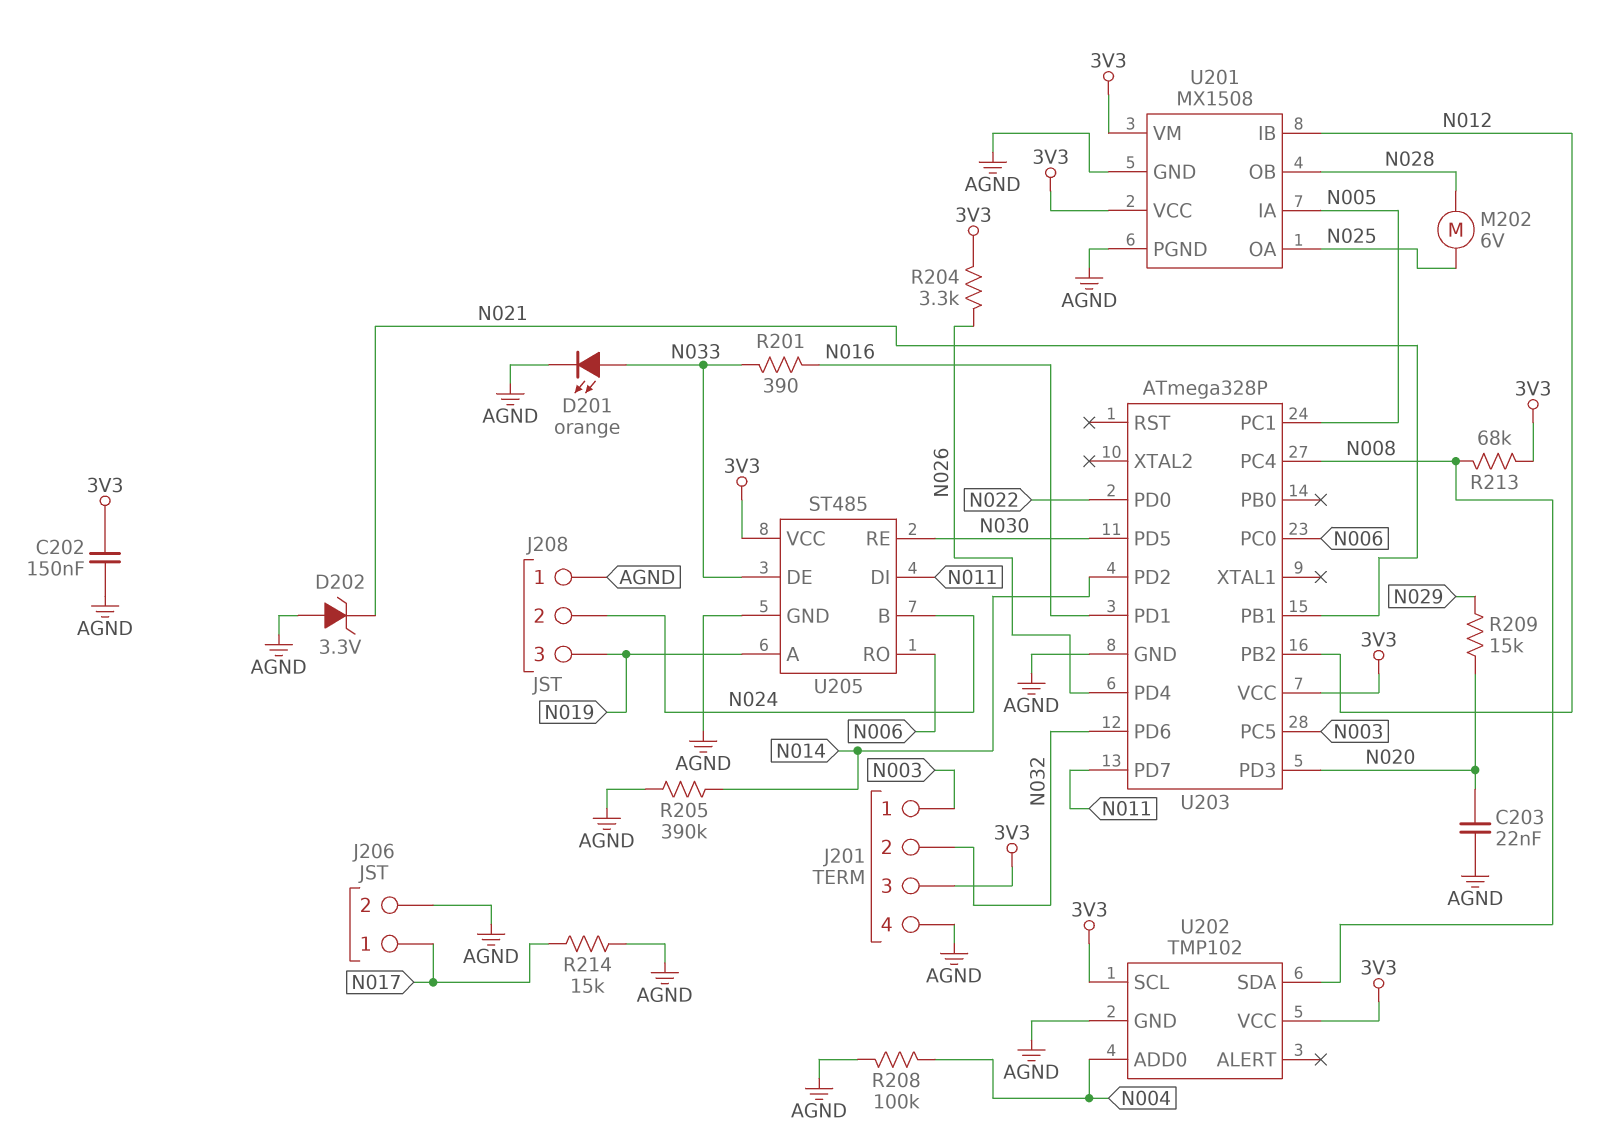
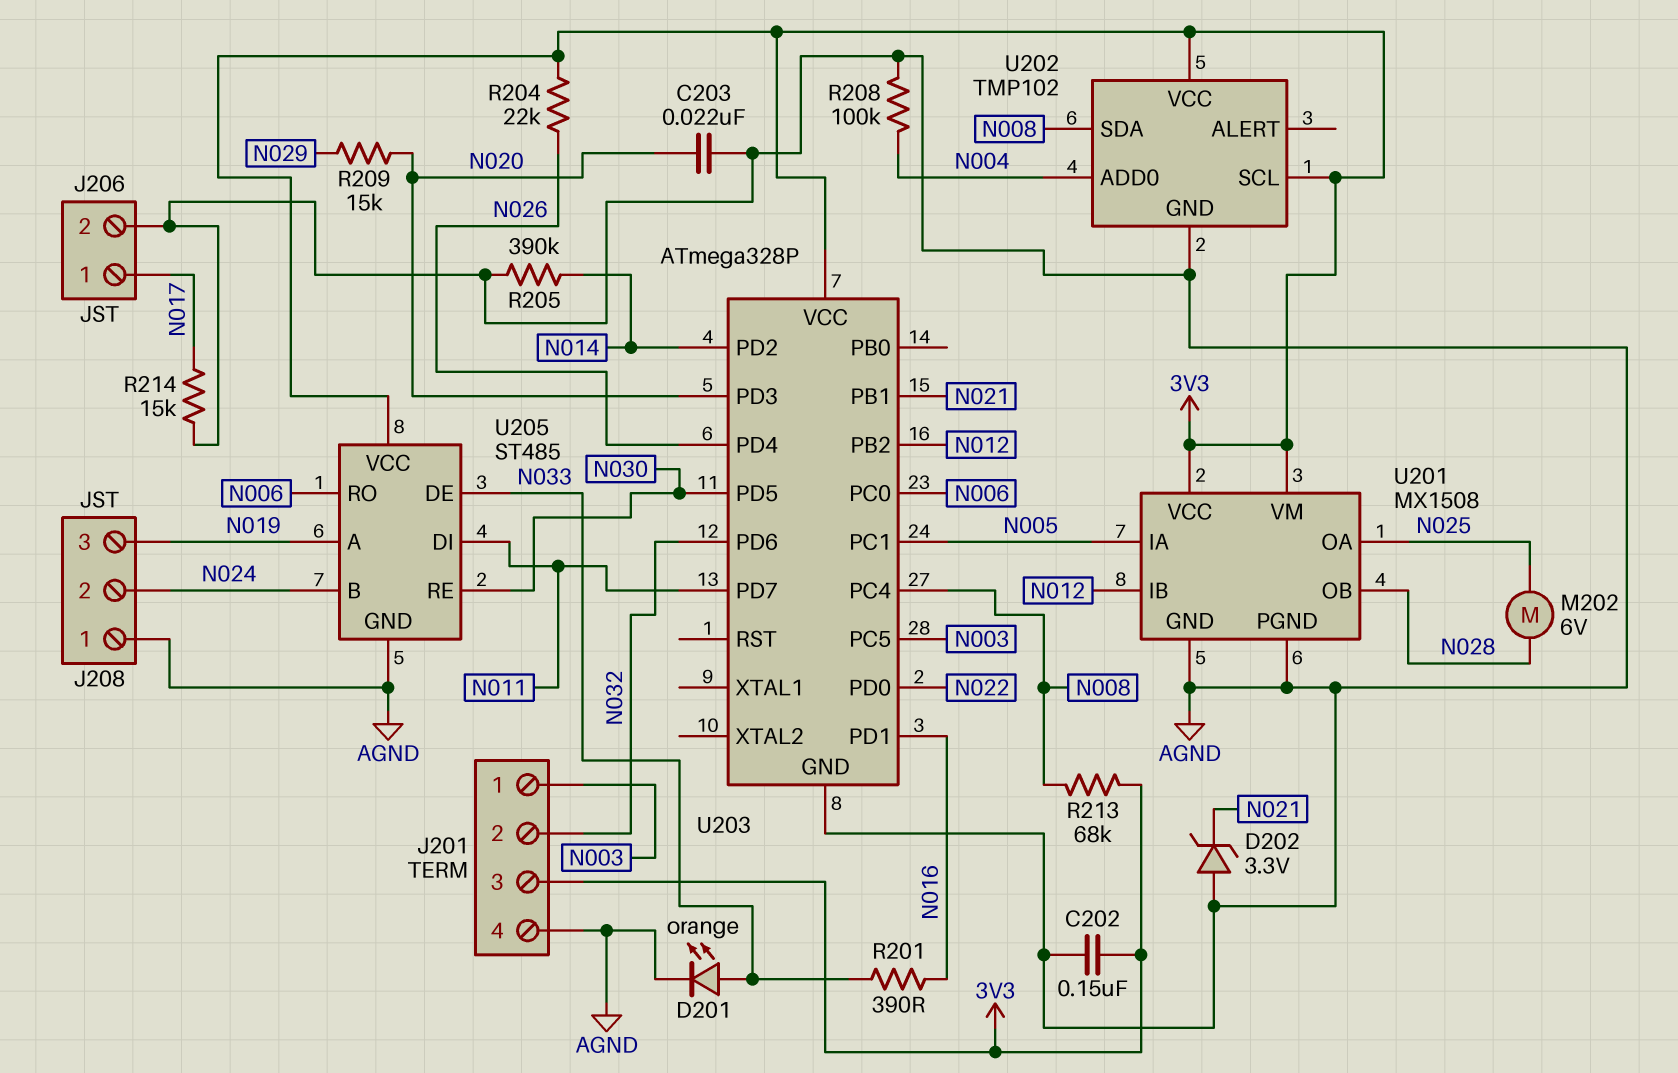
R204: 3.3k (3V3, N026) -> 22k (3V3, N026)

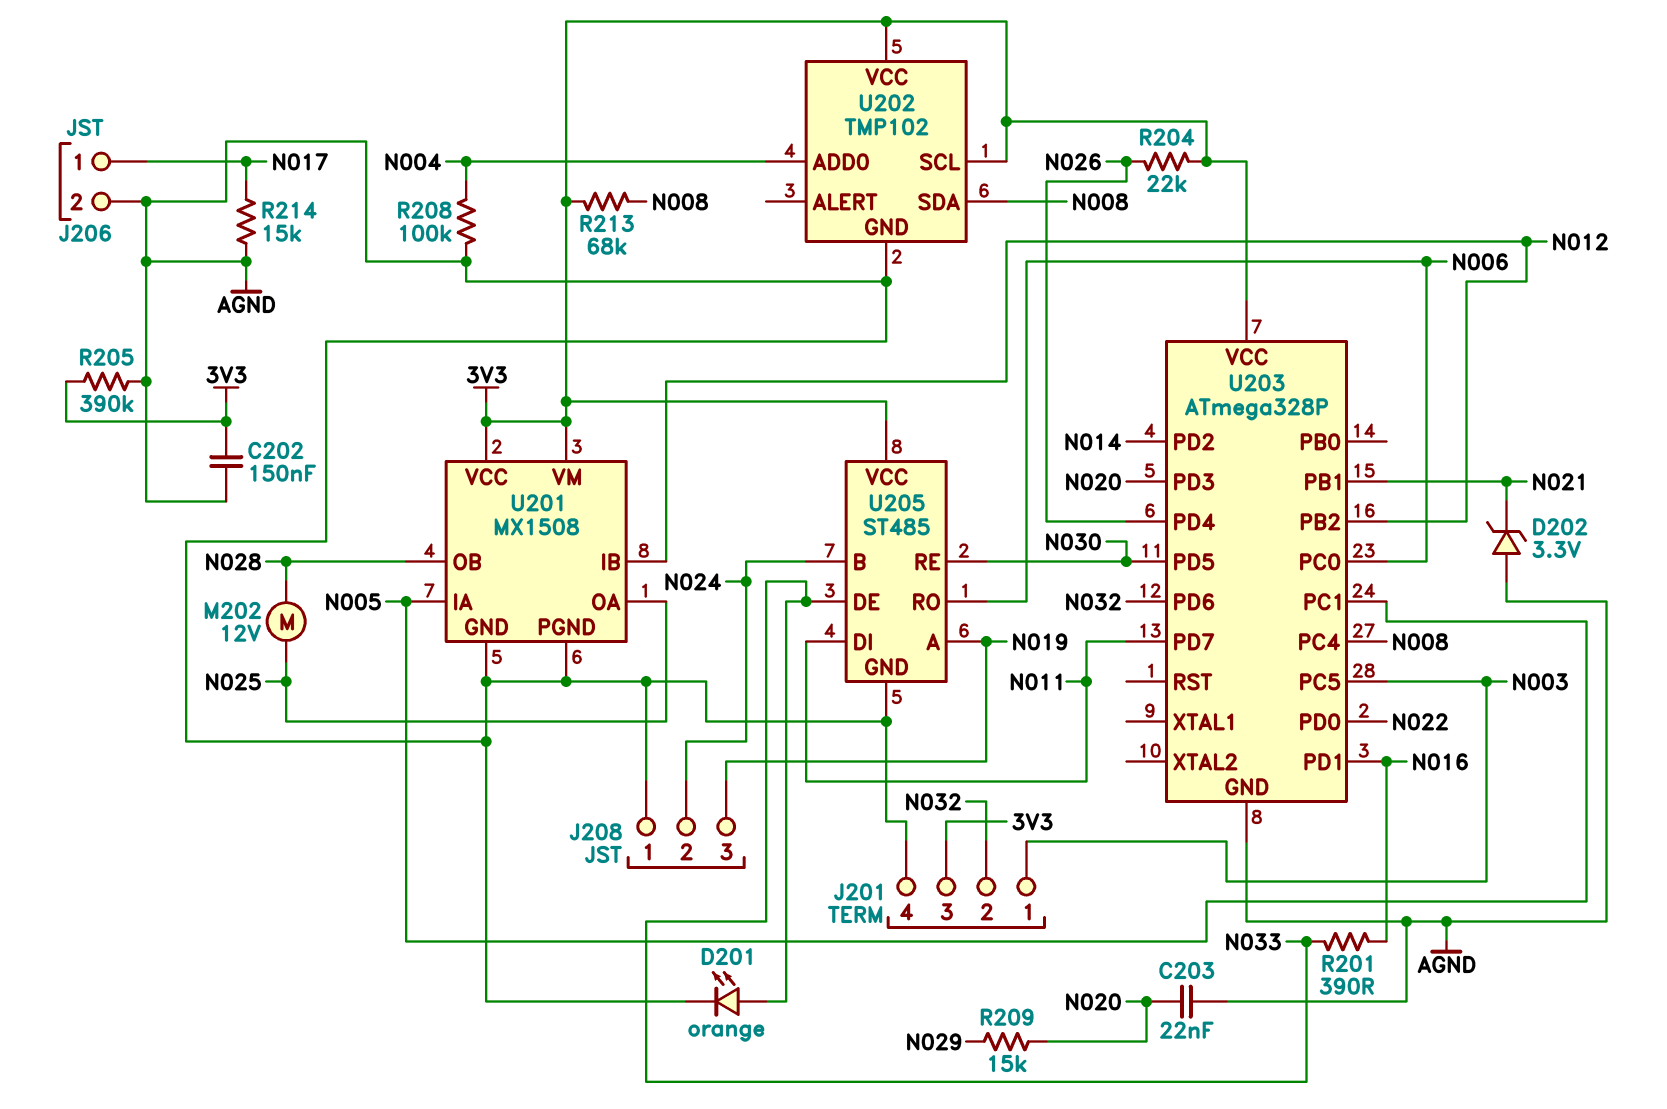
M202: motor 6V (N025, N028) -> motor 12V (N025, N028)
R205: 390k (AGND, N014) -> 390k (3V3, AGND)

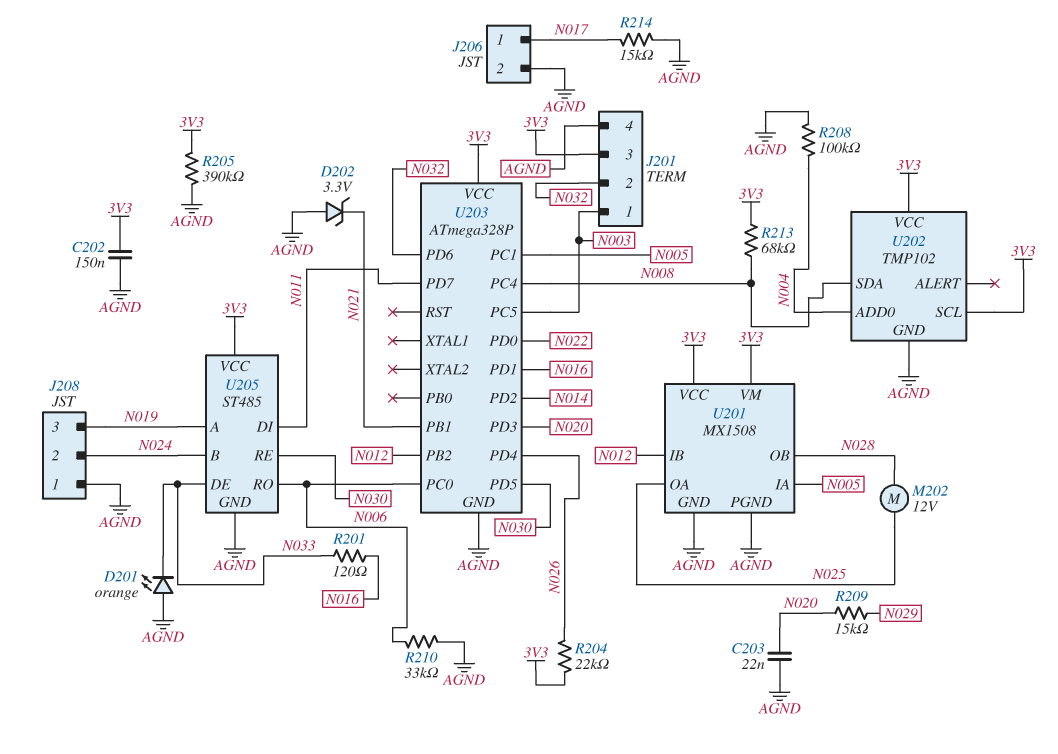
D201: LED orange (A N033, K AGND) -> LED orange (A AGND, K N033)
R201: 390 (N016, N033) -> 120 (N016, N033)
R210: none -> 33k (AGND, N006)

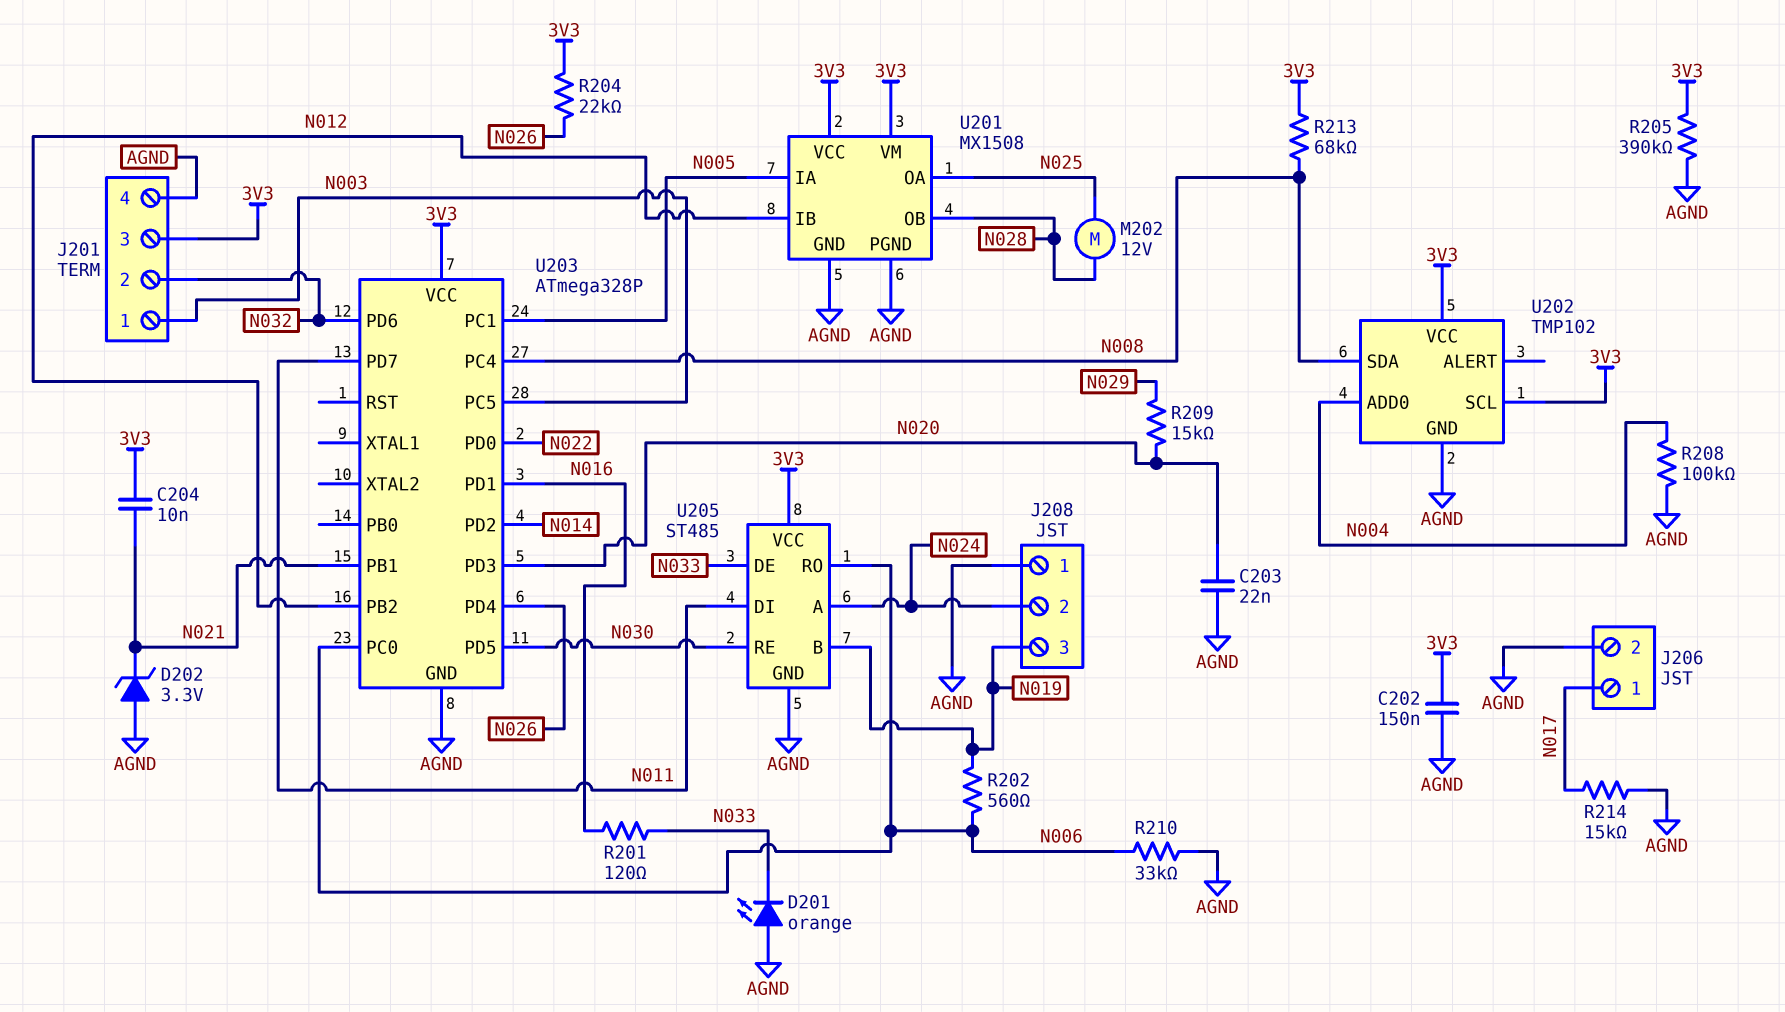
C204: none -> 10nF (3V3, N021)
R202: none -> 560 (N006, N019)
U205 pin A: N019 -> N024
U205 pin B: N024 -> N019

